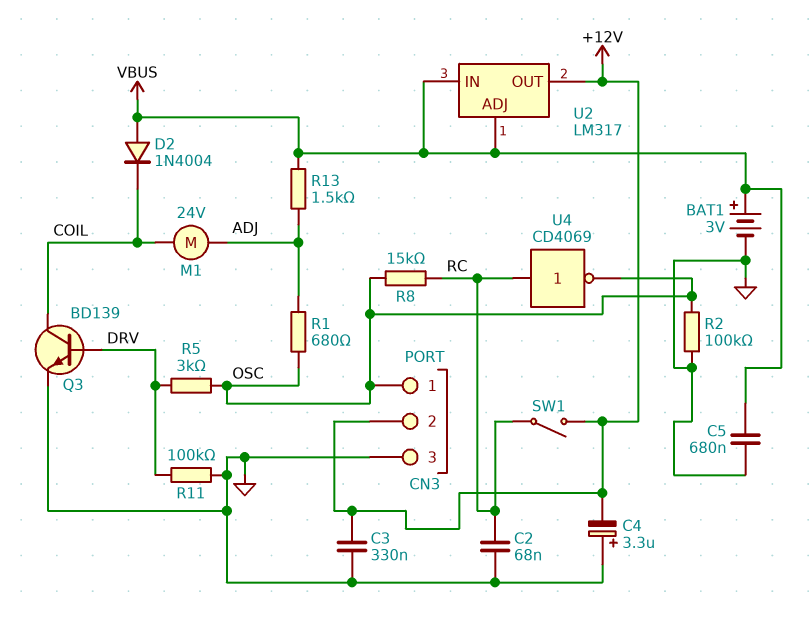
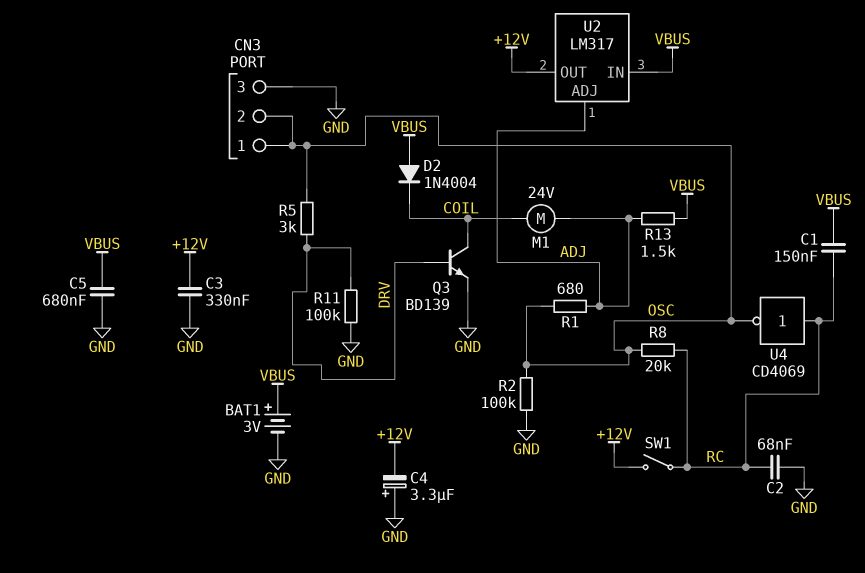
C1: none -> 150nF (RC, VBUS)
CN3 pin 2: +12V -> OSC
R8: 15k (OSC, RC) -> 20k (OSC, RC)
U2 pin ADJ: VBUS -> ADJ

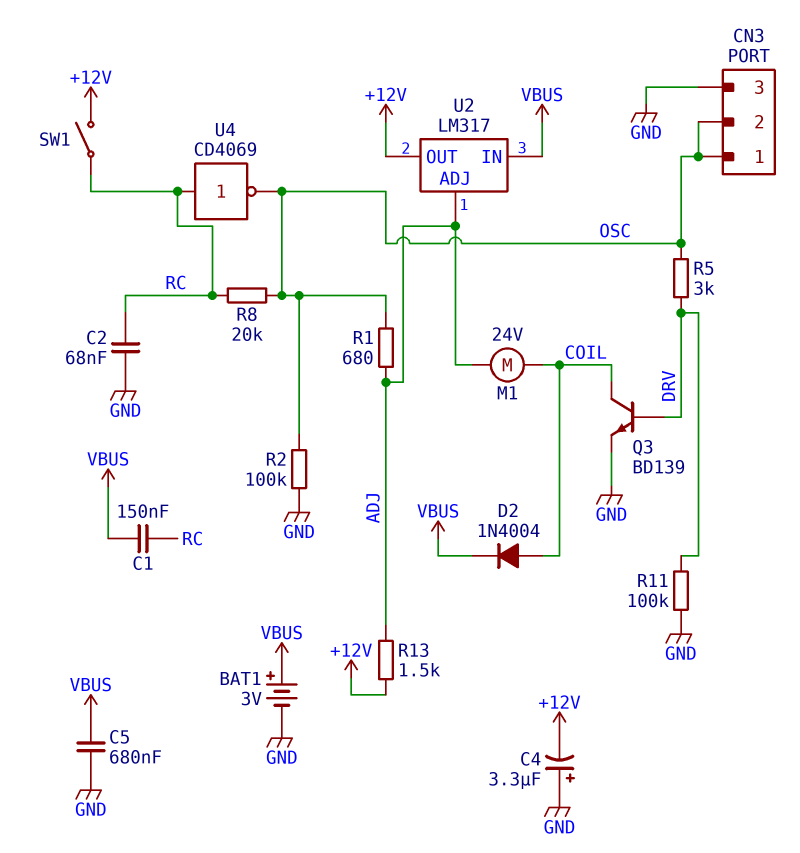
C3: 330nF (+12V, GND) -> none
D2: diode 1N4004 (A VBUS, K COIL) -> diode 1N4004 (A COIL, K VBUS)
R13: 1.5k (ADJ, VBUS) -> 1.5k (+12V, ADJ)

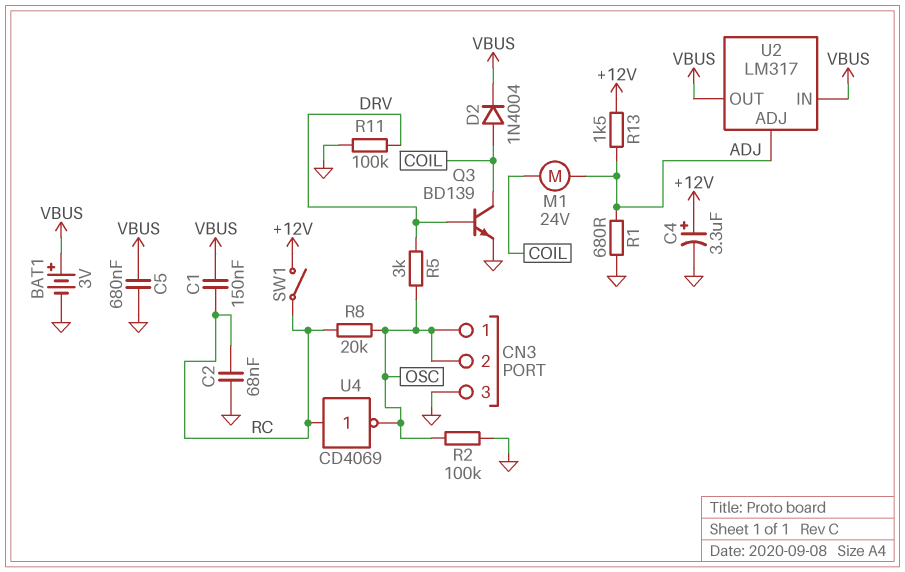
C4: 3.3uF (plus GND, minus +12V) -> 3.3uF (plus +12V, minus GND)
R1: 680 (ADJ, OSC) -> 680 (ADJ, GND)
U2 pin OUT: +12V -> VBUS

